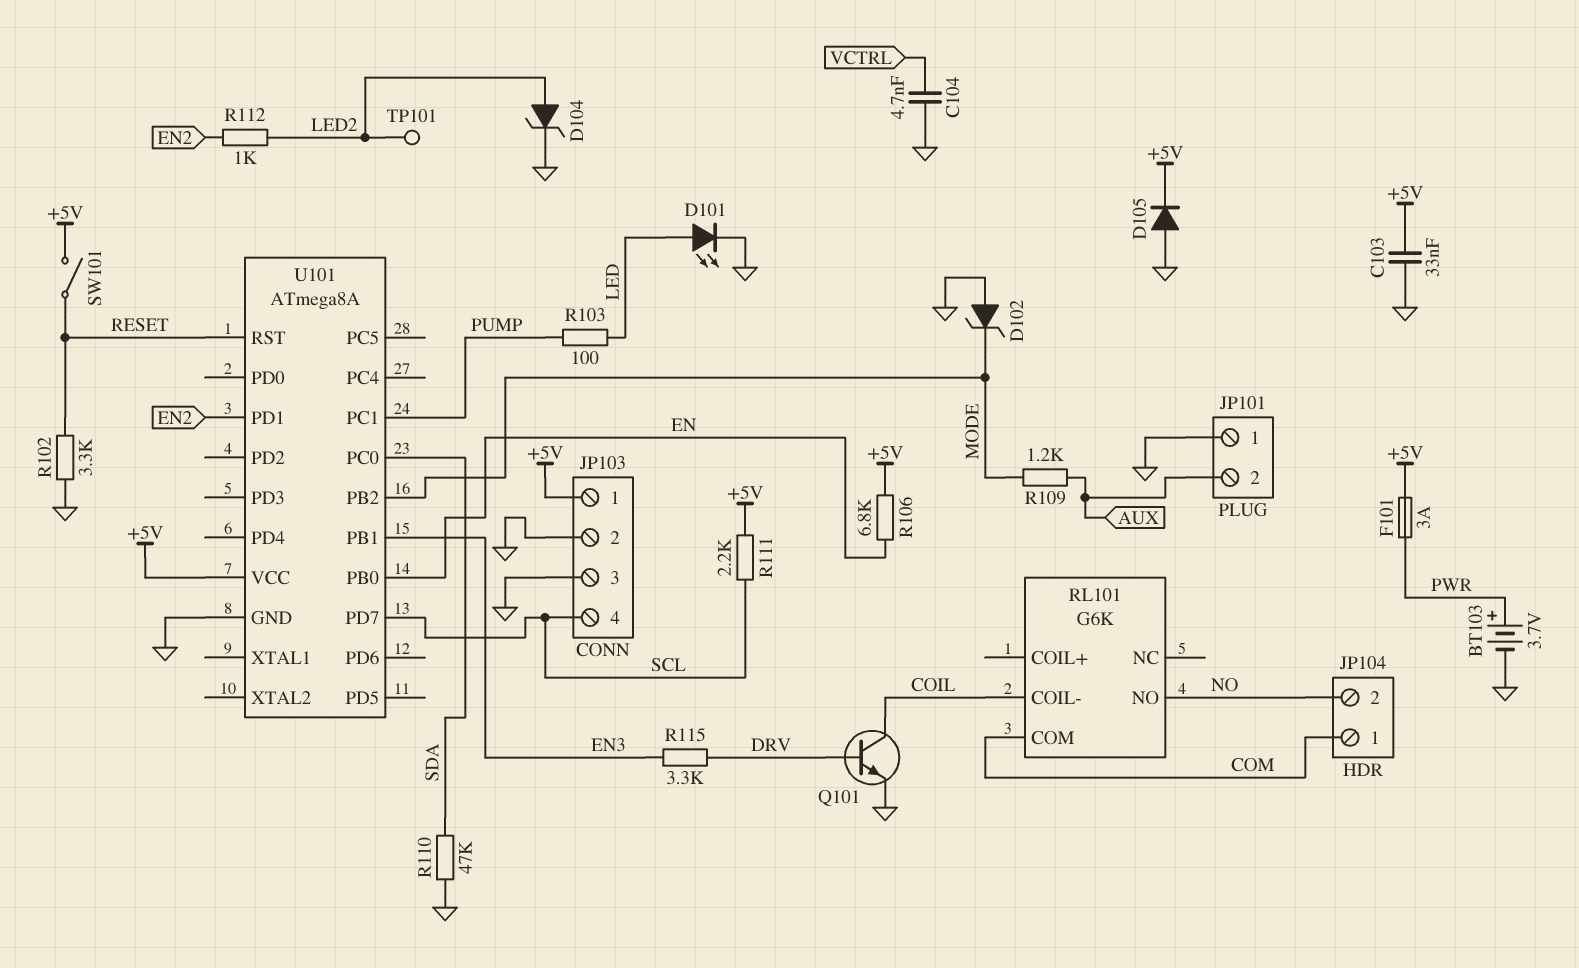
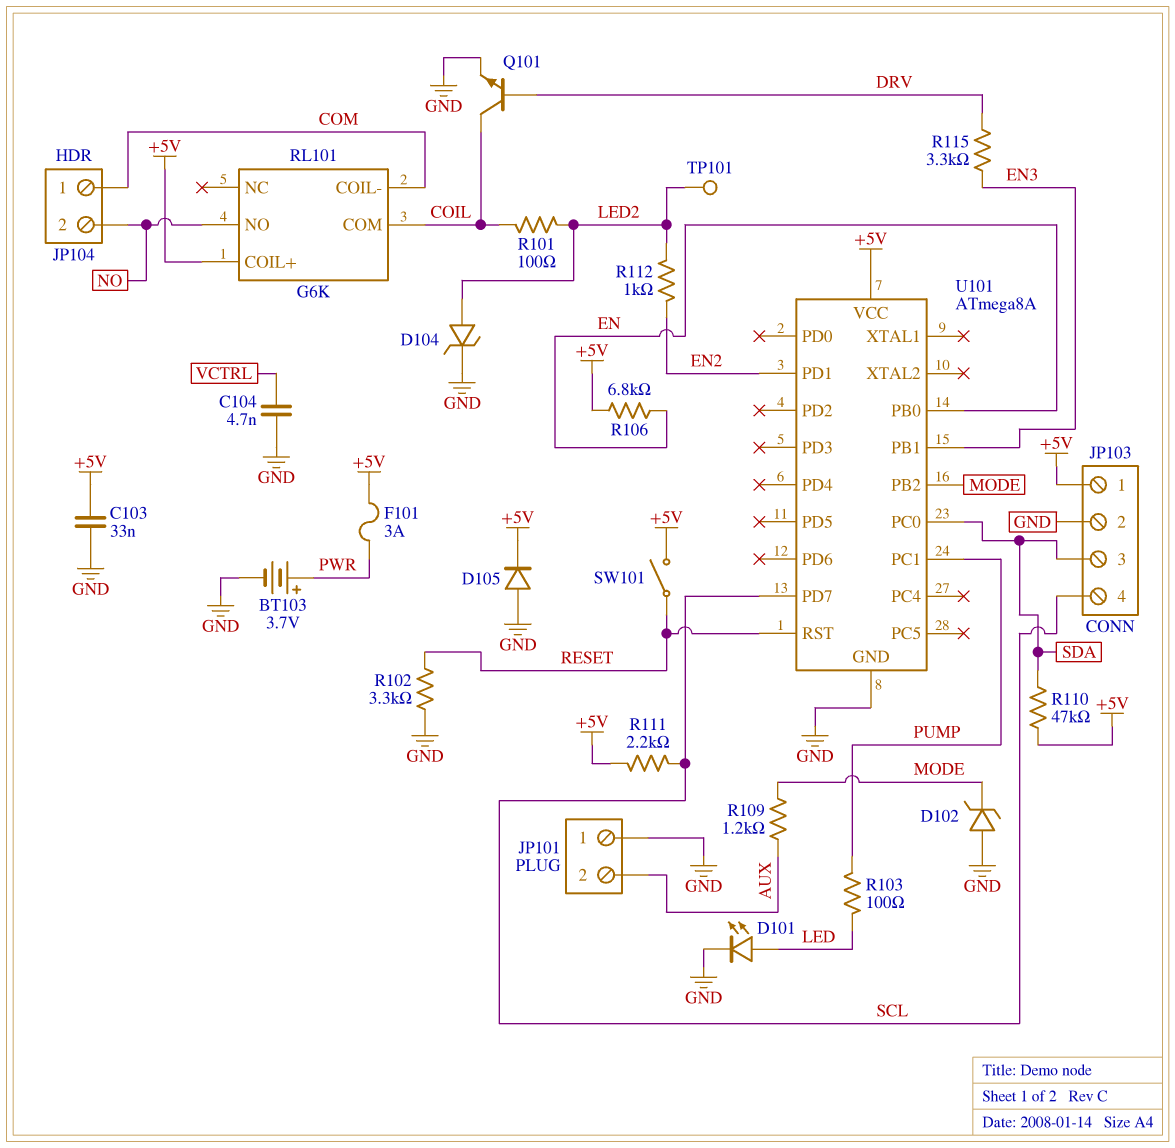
JP103 pin 3: GND -> SDA
R101: none -> 100 (COIL, LED2)
R110: 47k (GND, SDA) -> 47k (+5V, SDA)
RL101 pin COIL+: none -> +5V
RL101 pin COIL-: COIL -> COM
RL101 pin COM: COM -> COIL

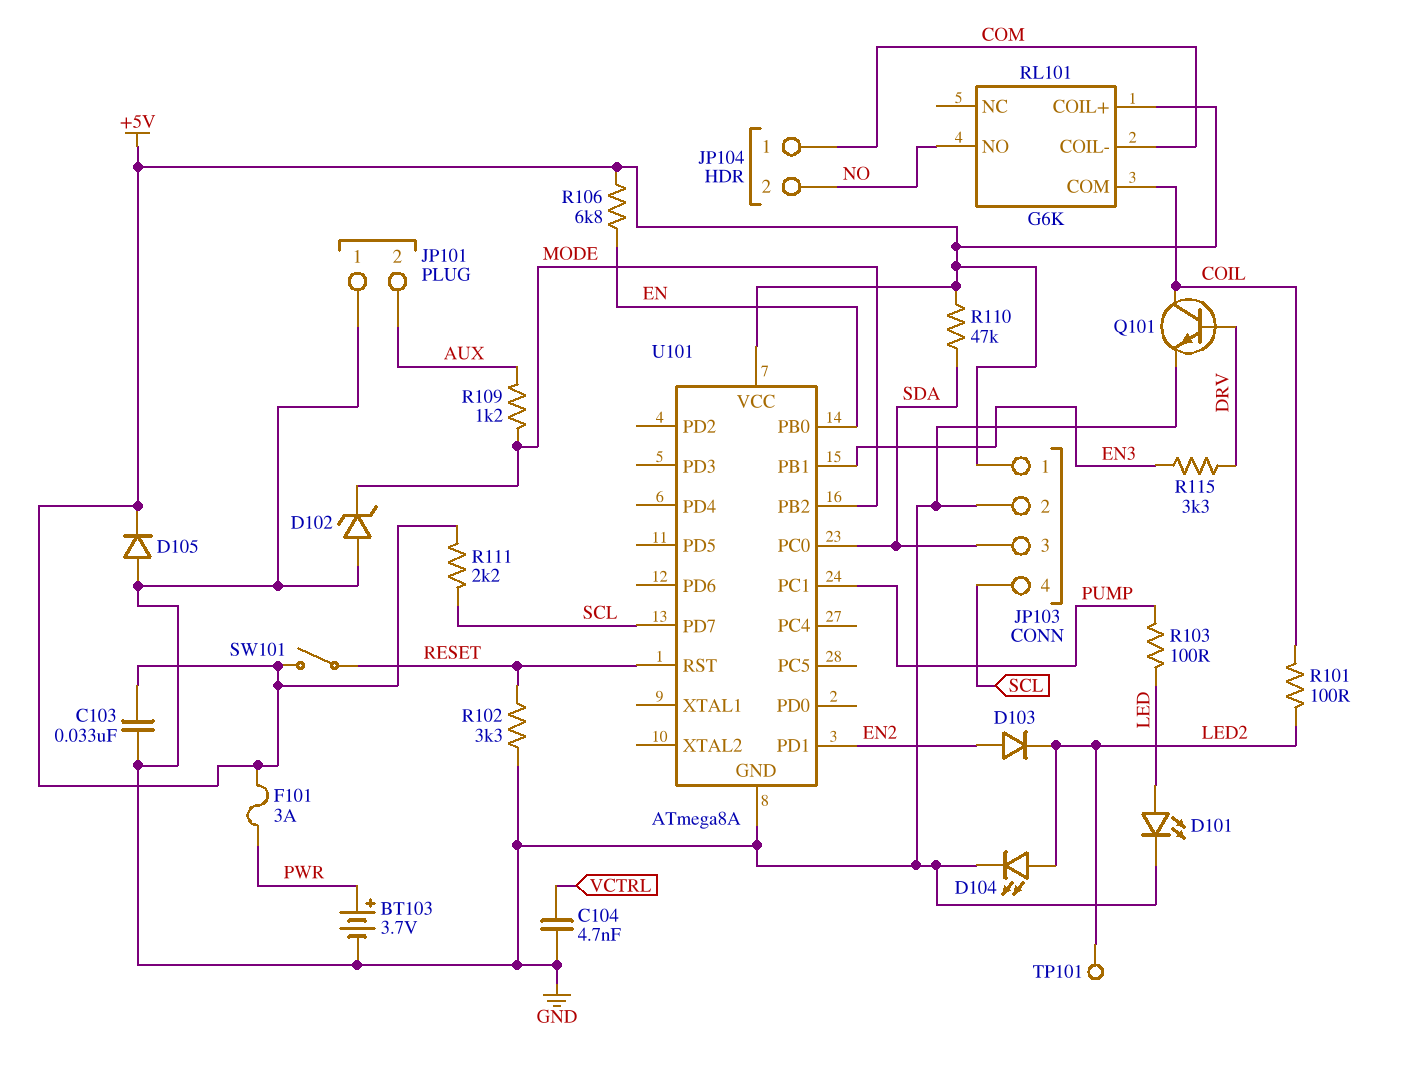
D103: none -> diode (A EN2, K LED2)
D104: zener (A LED2, K GND) -> LED (A LED2, K GND)
R112: 1k (EN2, LED2) -> none

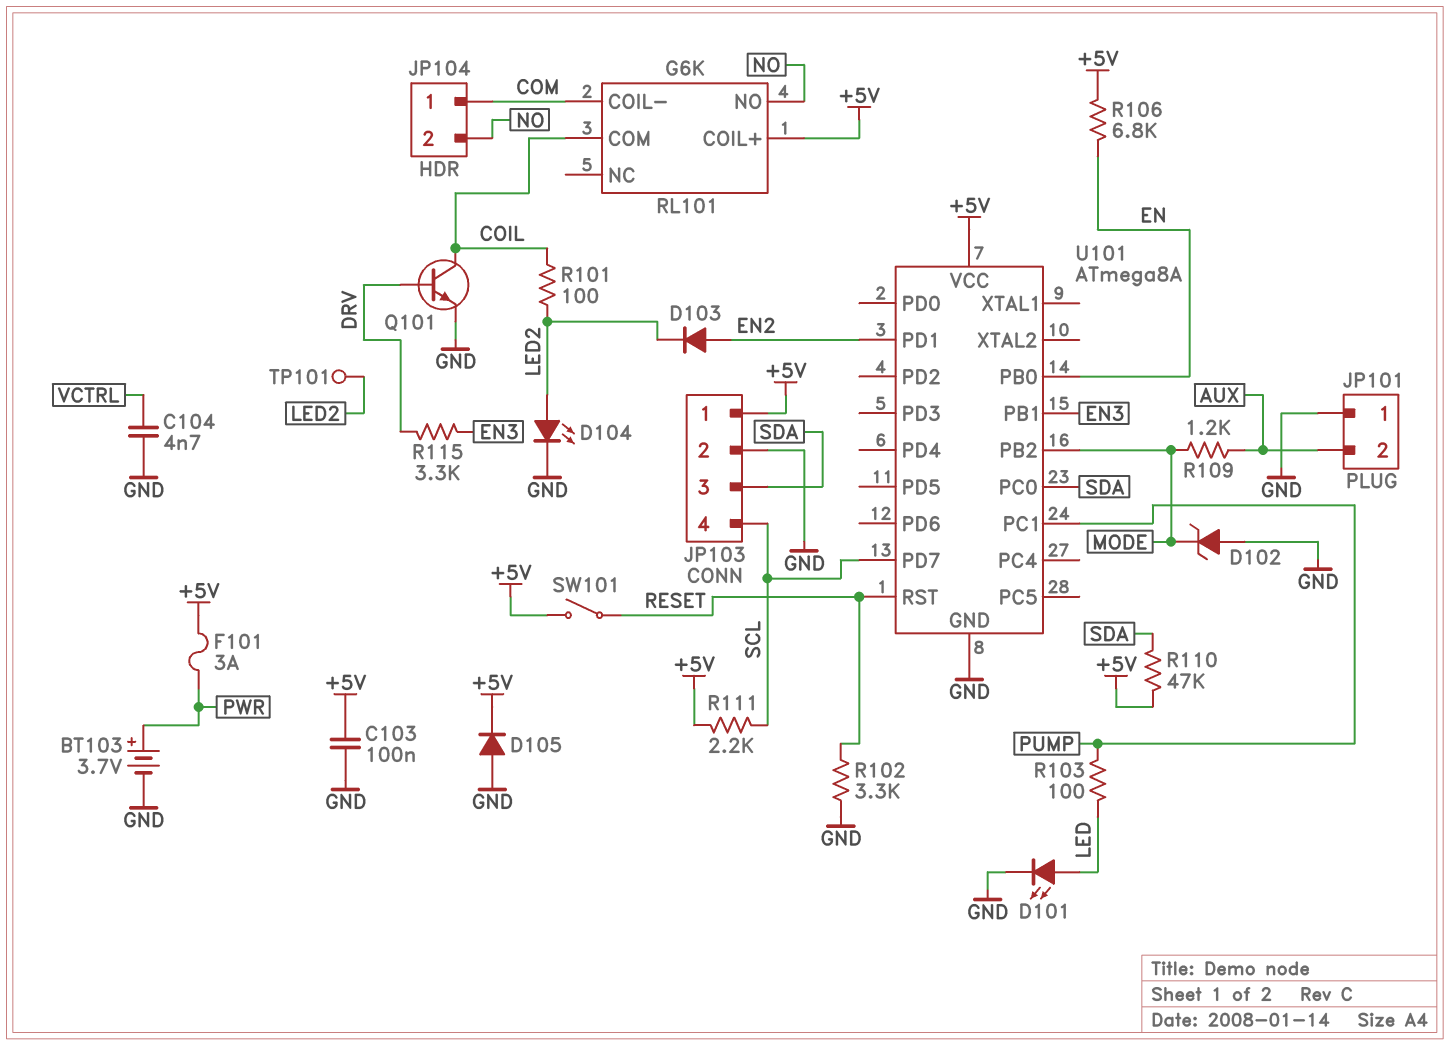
C103: 33nF (+5V, GND) -> 100nF (+5V, GND)

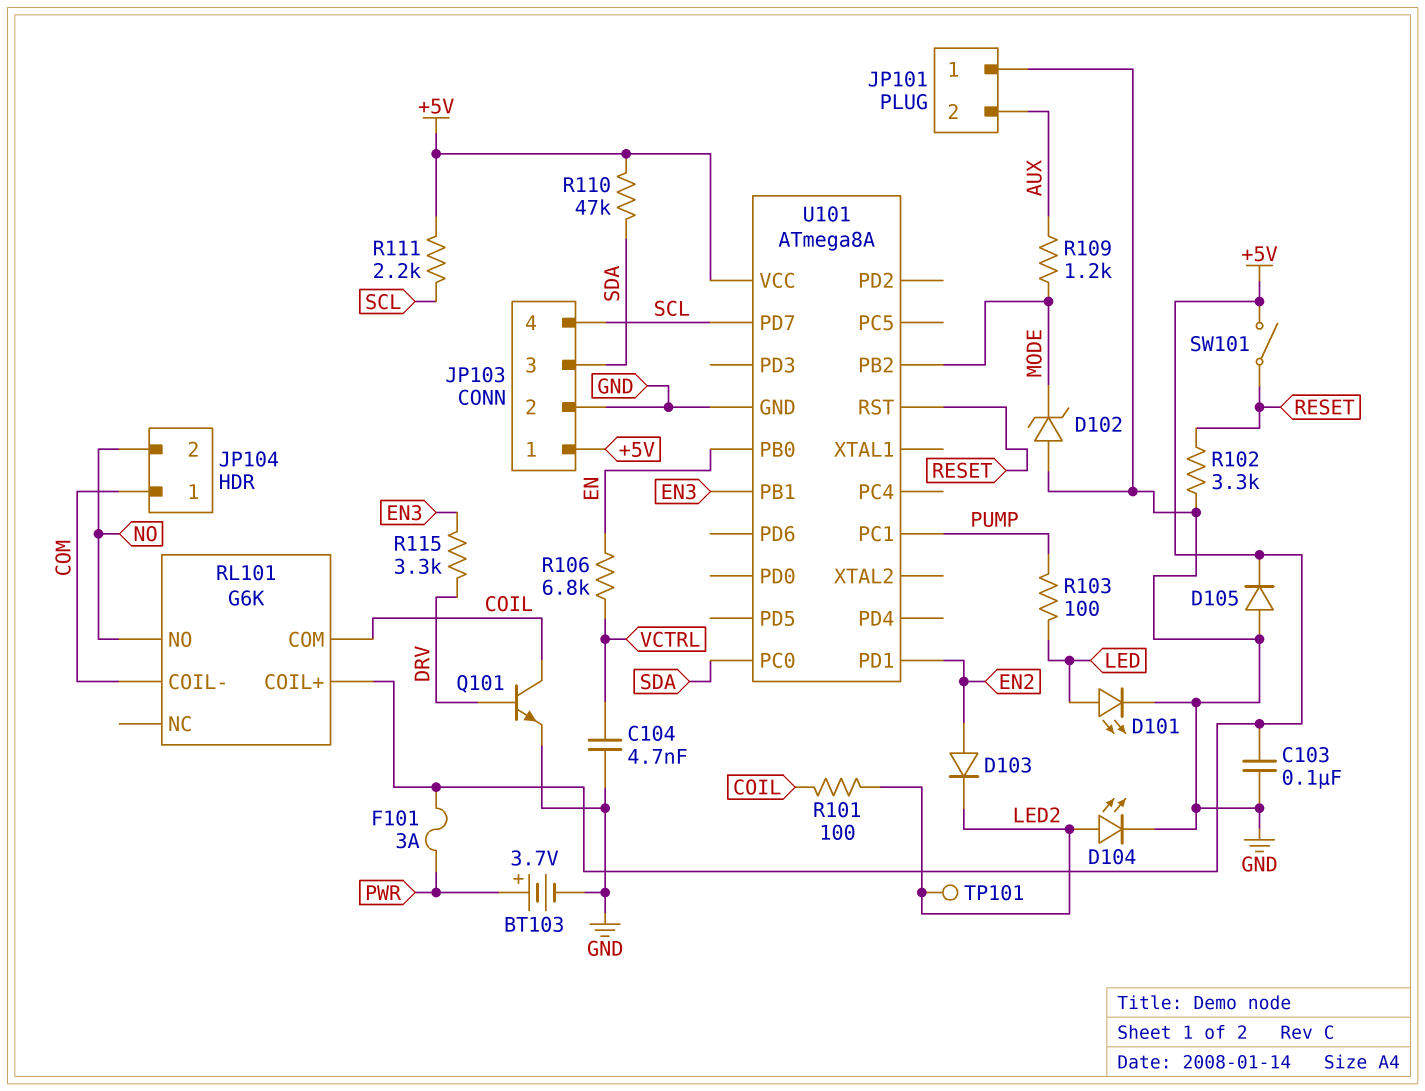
R106: 6.8k (+5V, EN) -> 6.8k (EN, VCTRL)

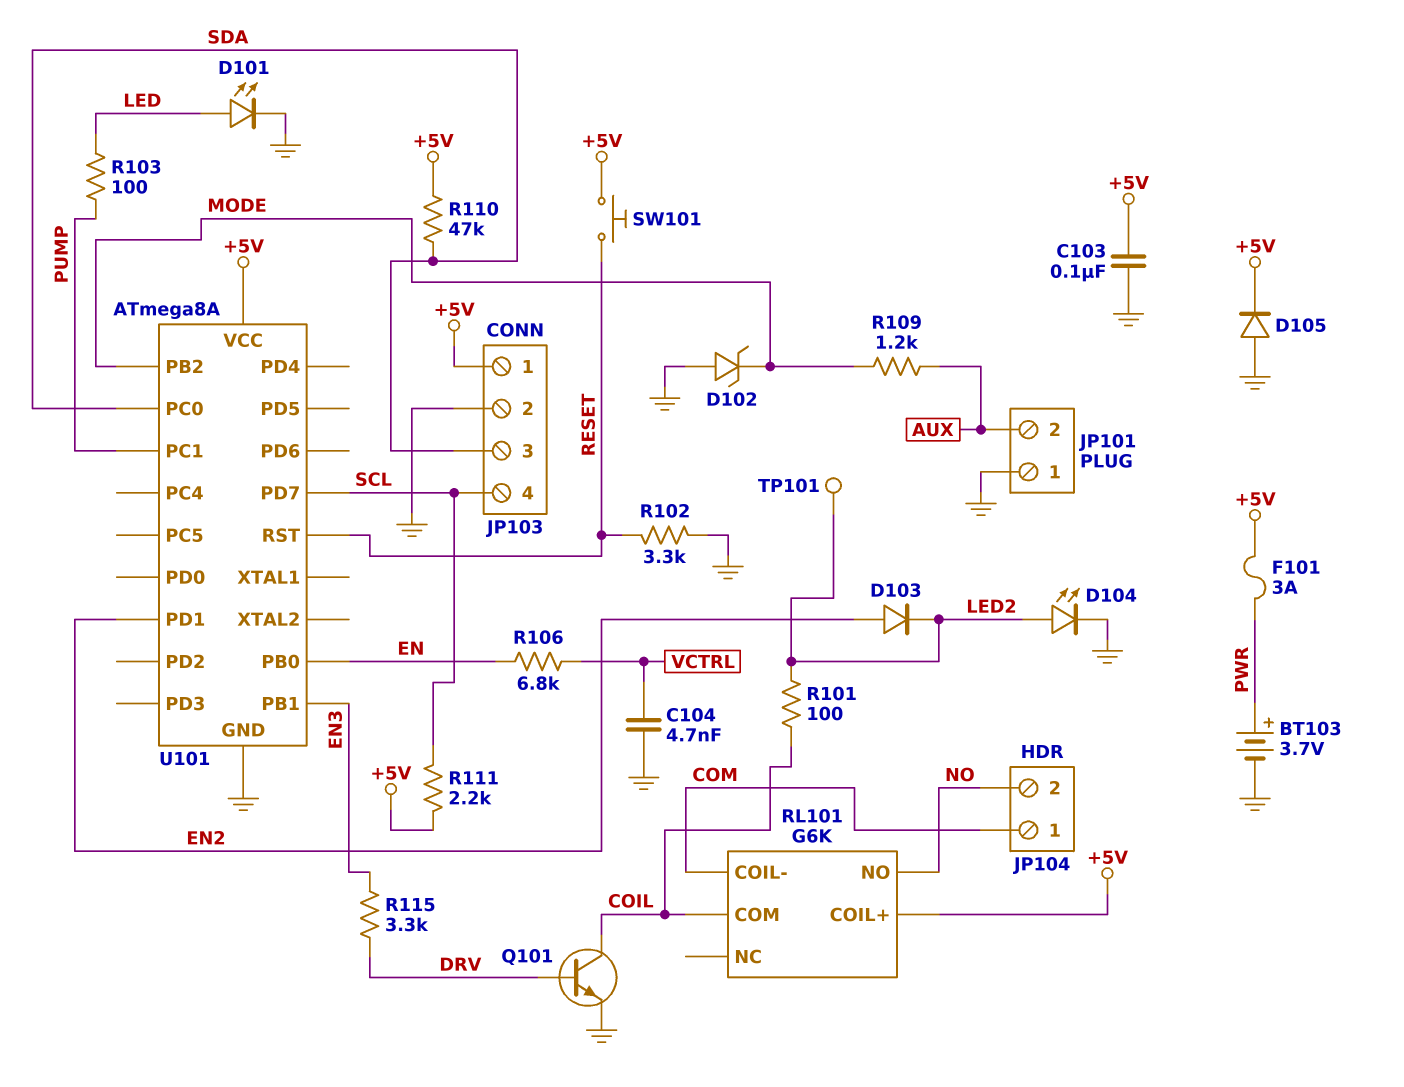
SW101: switch (+5V, RESET) -> button (+5V, RESET)

